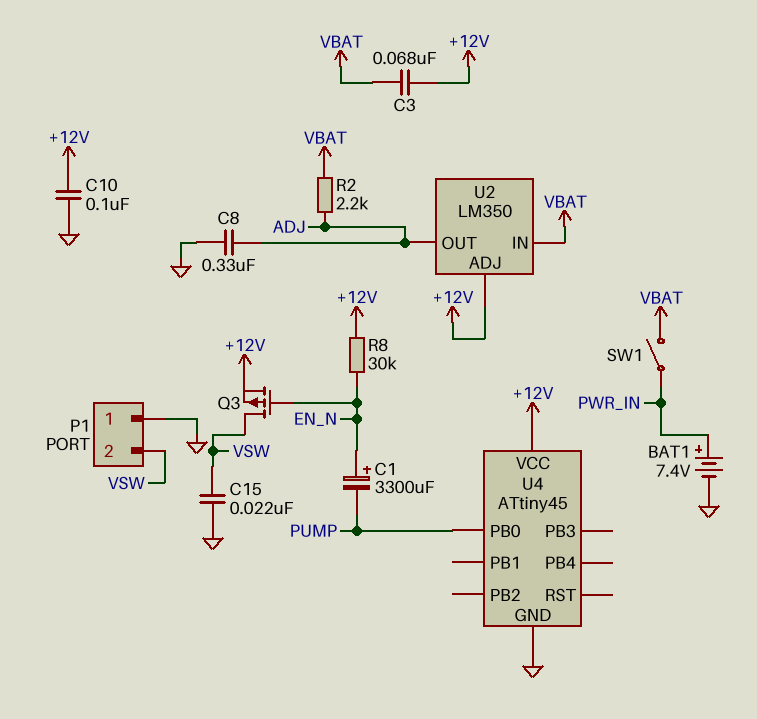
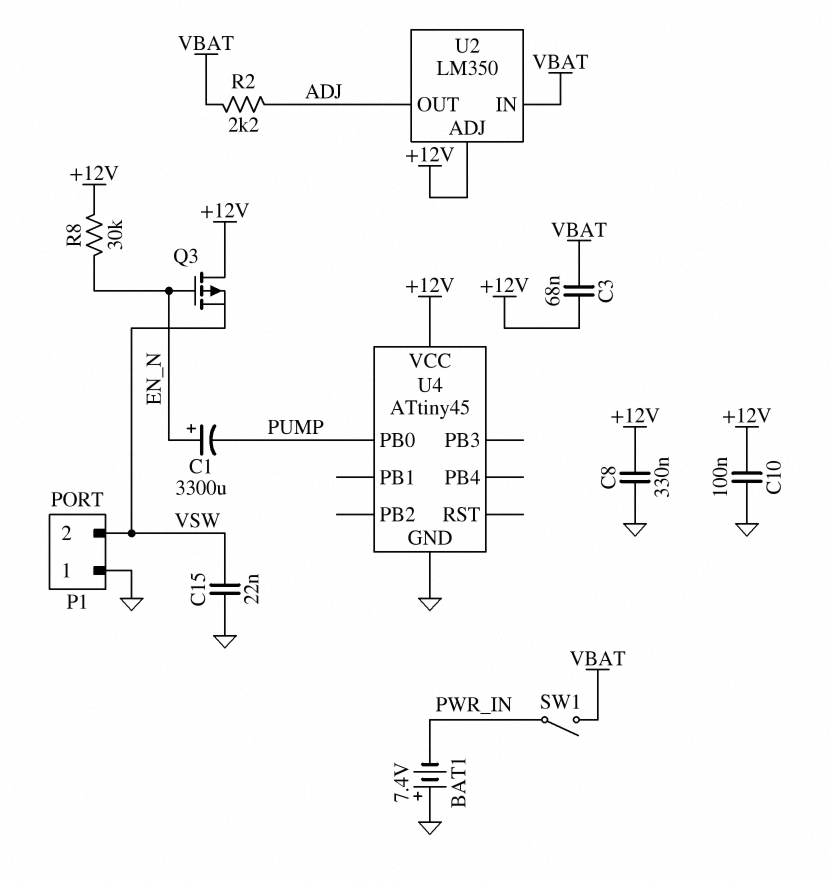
BAT1: 7.4V (plus PWR_IN, minus GND) -> 7.4V (plus GND, minus PWR_IN)
C8: 330nF (ADJ, GND) -> 330nF (+12V, GND)
Q3: PMOS (G EN_N, D VSW, S +12V) -> PMOS (G EN_N, D +12V, S VSW)

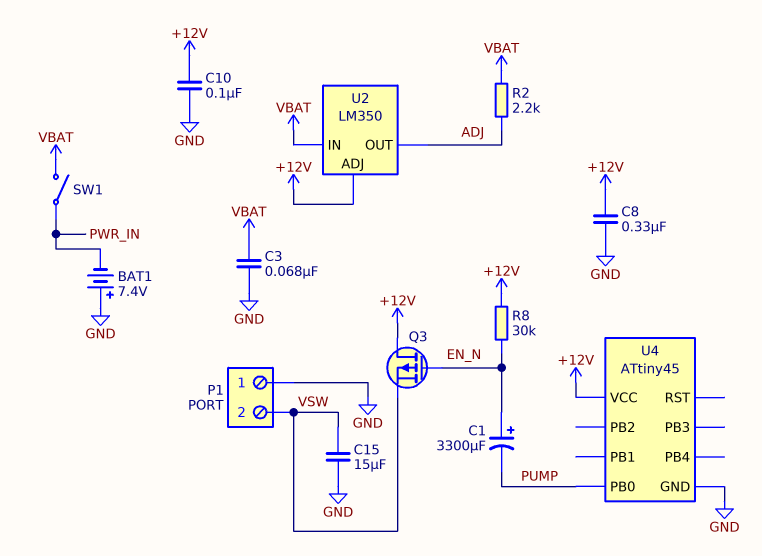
C3: 68nF (+12V, VBAT) -> 68nF (GND, VBAT)
C15: 22nF (GND, VSW) -> 15uF (GND, VSW)

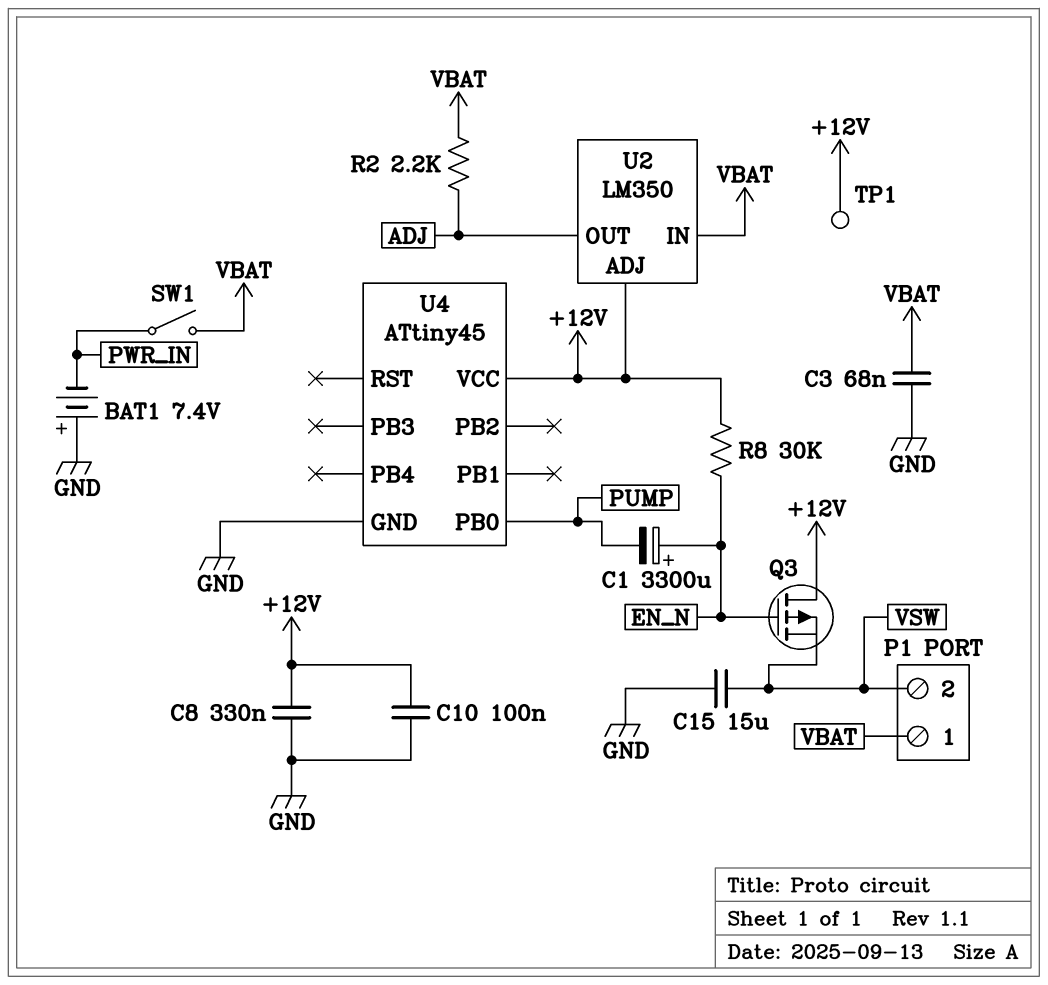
P1 pin 1: GND -> VBAT
TP1: none -> test point (+12V)

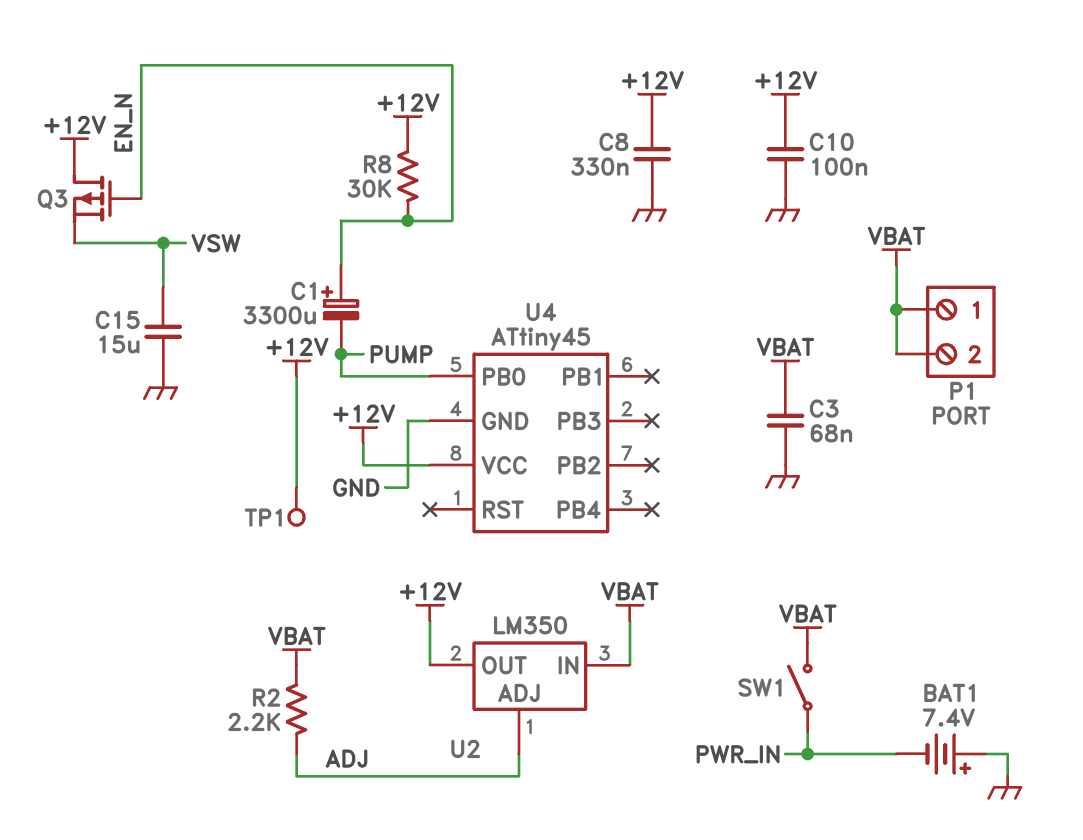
P1 pin 2: VSW -> VBAT
U2 pin ADJ: +12V -> ADJ
U2 pin OUT: ADJ -> +12V

